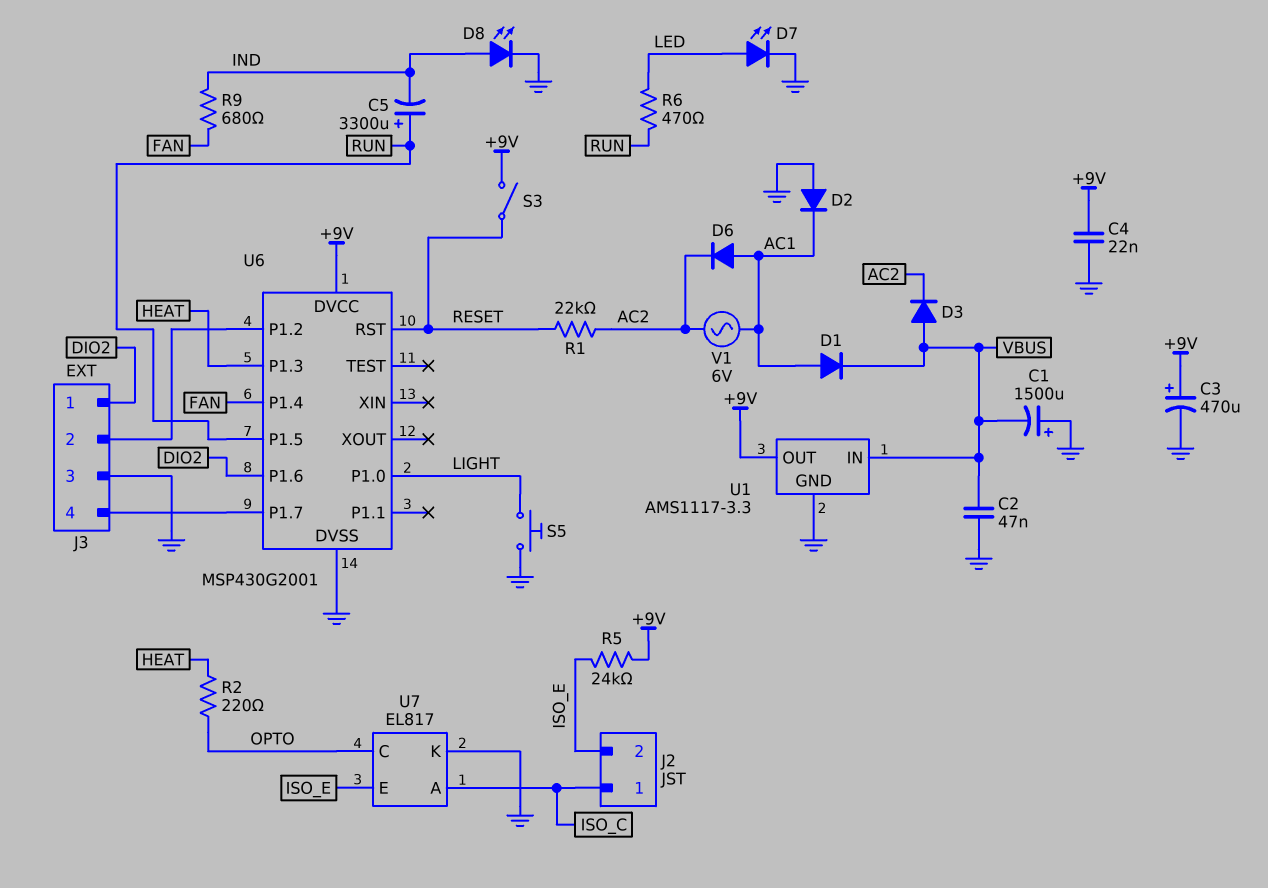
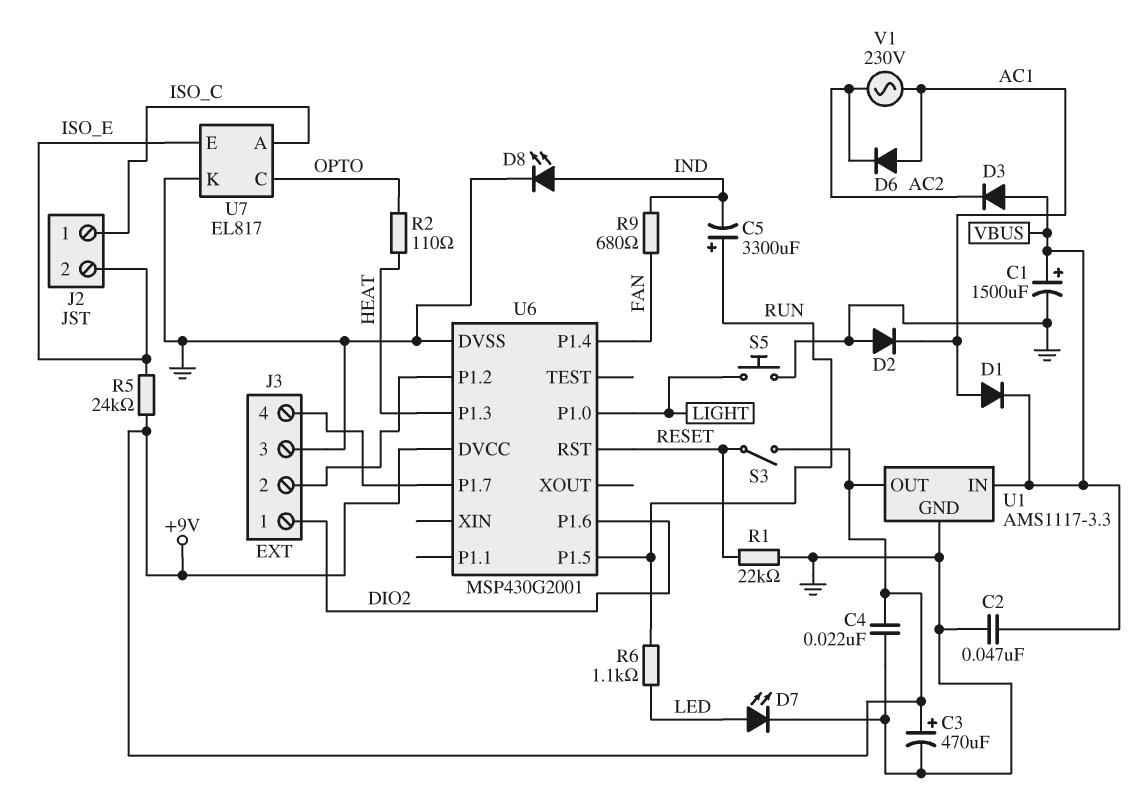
C1: 1500uF (plus GND, minus VBUS) -> 1500uF (plus VBUS, minus GND)
R1: 22k (AC2, RESET) -> 22k (GND, RESET)
R2: 220 (HEAT, OPTO) -> 110 (HEAT, OPTO)
R6: 470 (LED, RUN) -> 1.1k (LED, RUN)
V1: AC 6V (AC1, AC2) -> AC 230V (AC1, AC2)

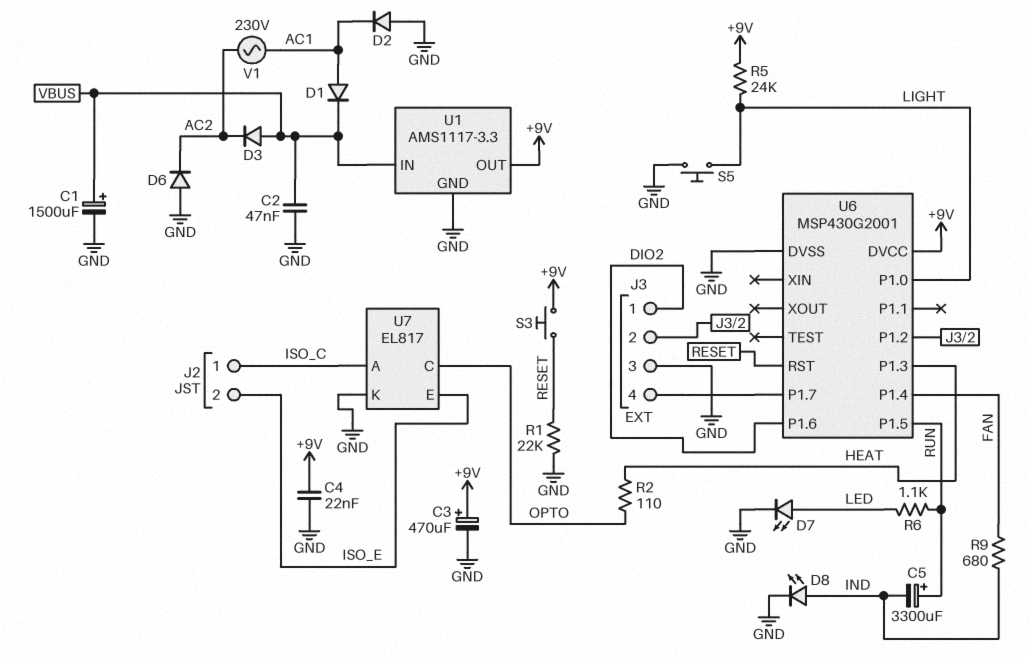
D6: diode (A AC1, K AC2) -> diode (A GND, K AC2)
R5: 24k (+9V, ISO_E) -> 24k (+9V, LIGHT)
S3: switch (+9V, RESET) -> button (+9V, RESET)

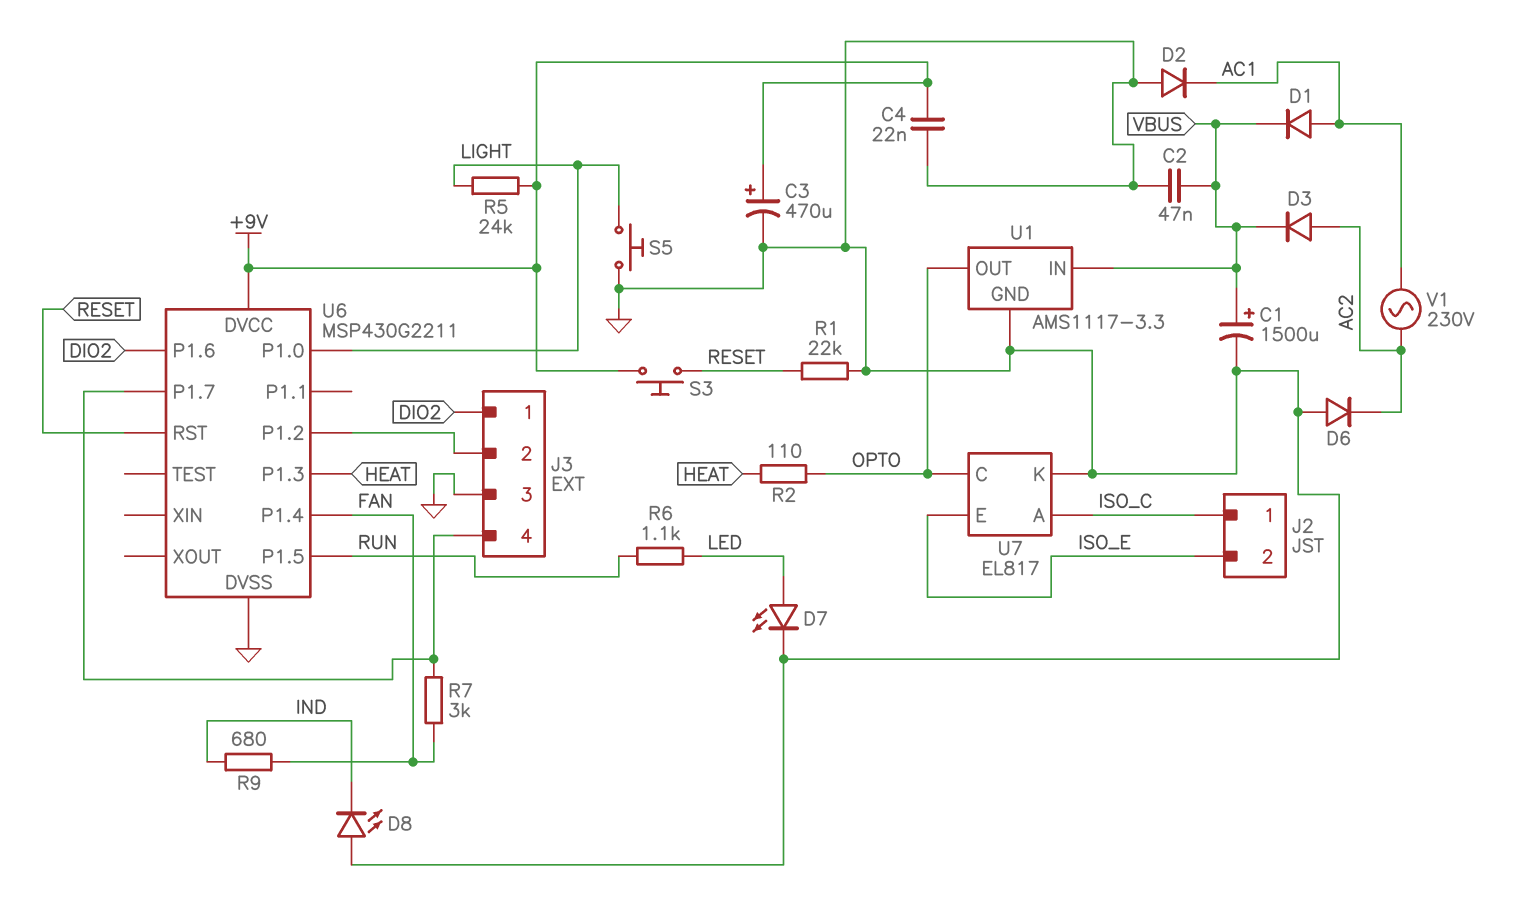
C5: 3300uF (plus RUN, minus IND) -> none
D3: diode (A VBUS, K AC2) -> diode (A AC2, K VBUS)
D8: LED (A IND, K GND) -> LED (A GND, K IND)
R7: none -> 3k (FAN, J3/4)
U1 pin OUT: +9V -> OPTO
U6: MSP430G2001 -> MSP430G2211

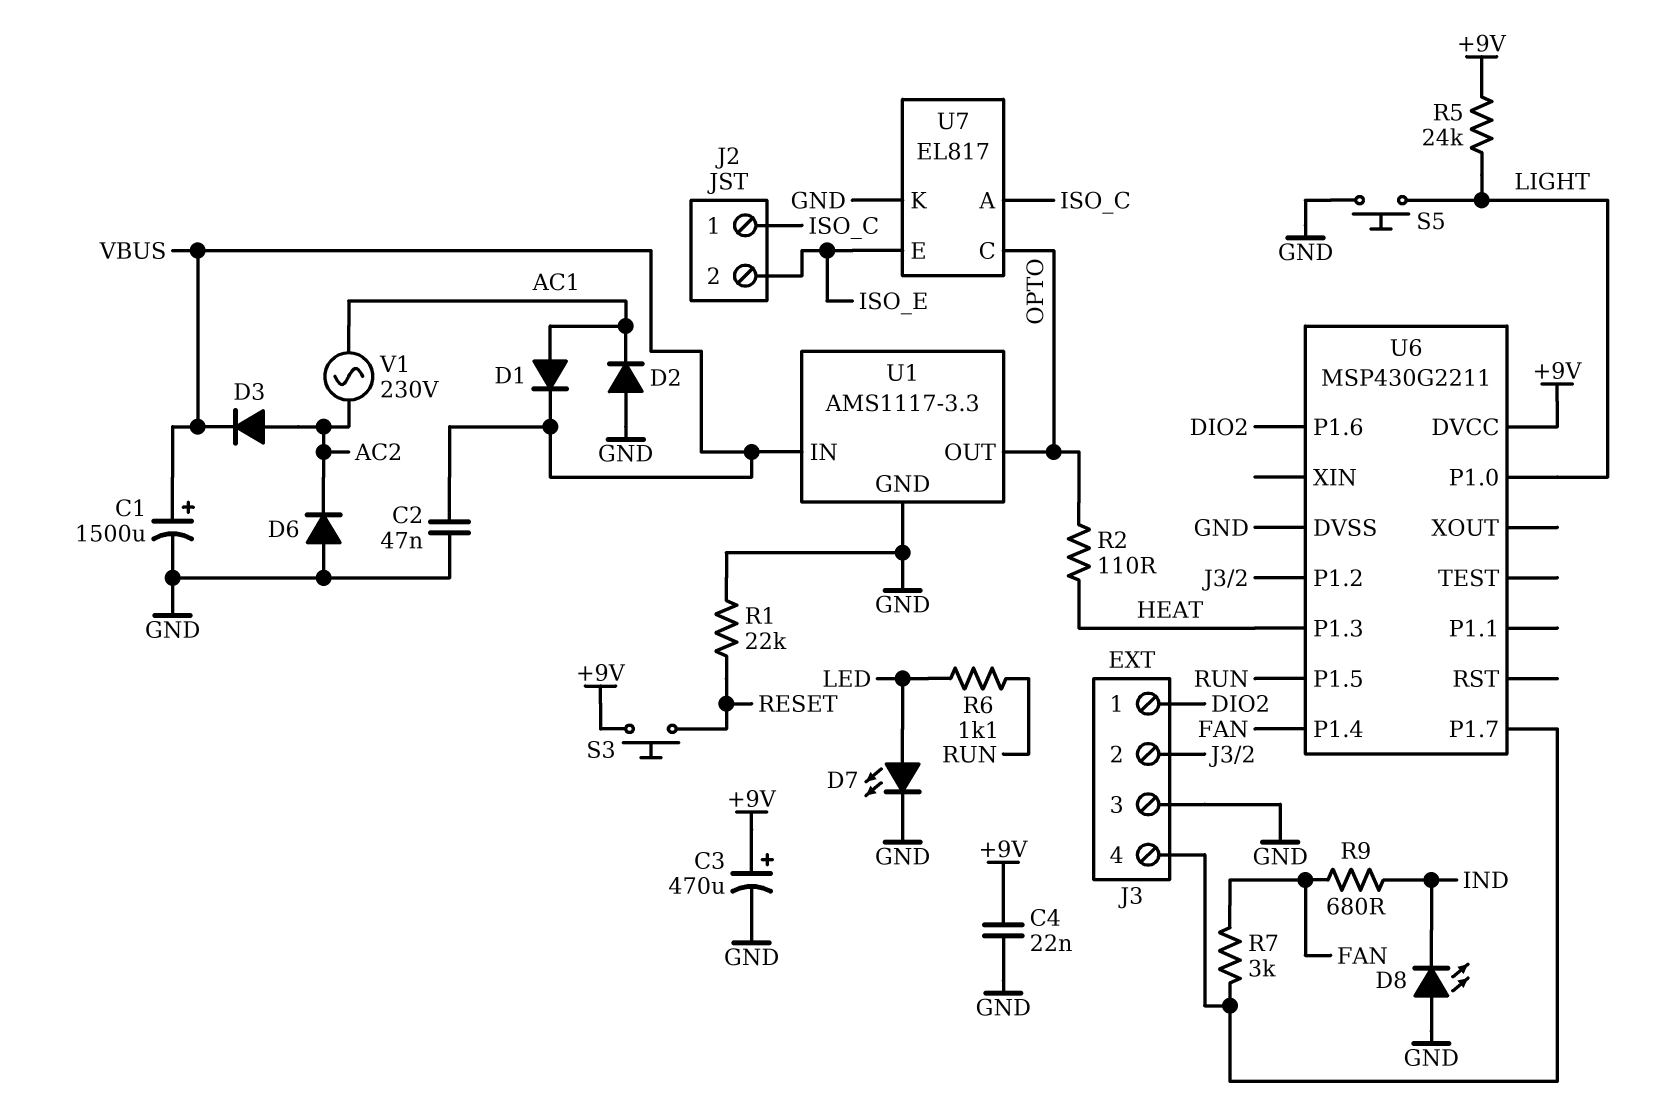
U6 pin RST: RESET -> none

